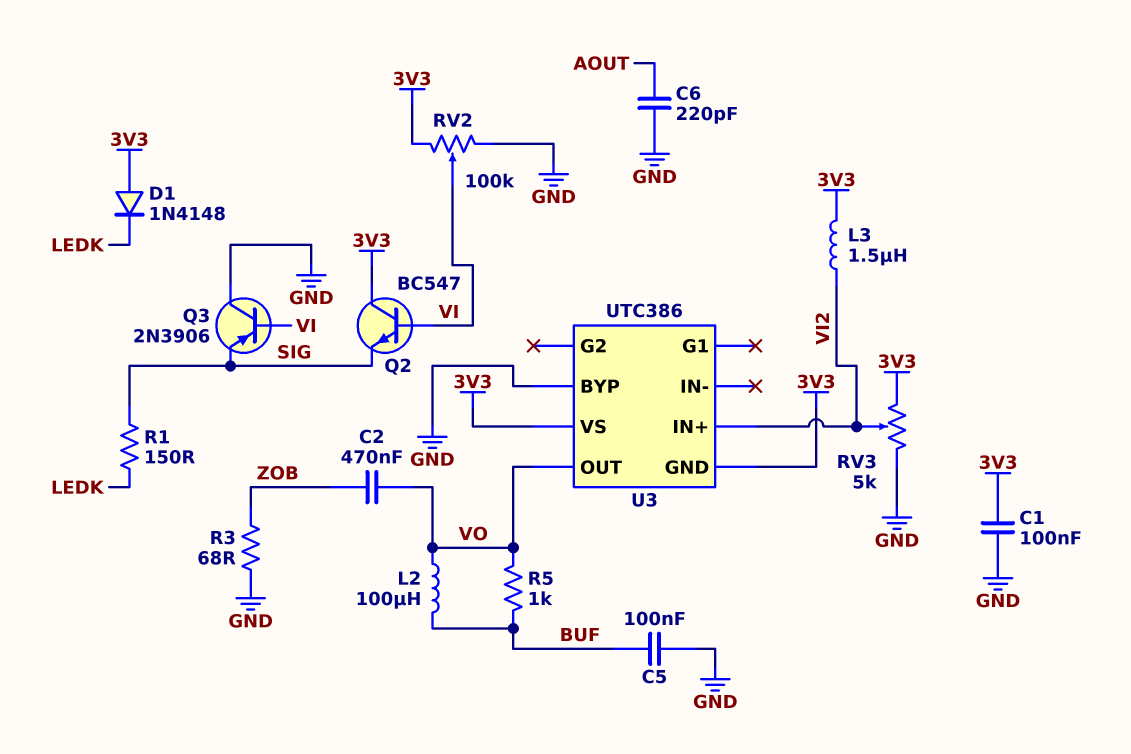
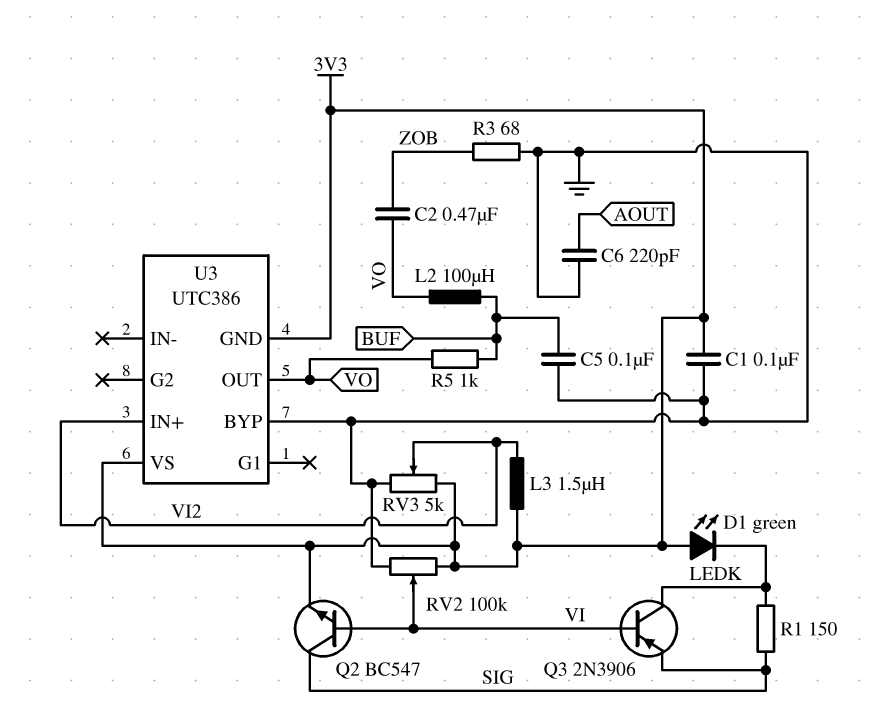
D1: diode 1N4148 (A 3V3, K LEDK) -> LED green (A 3V3, K LEDK)
Q2: NPN BC547 (B VI, C 3V3, E SIG) -> NPN BC547 (B VI, C SIG, E 3V3)
Q3: PNP 2N3906 (B VI, C GND, E SIG) -> PNP 2N3906 (B VI, C LEDK, E SIG)

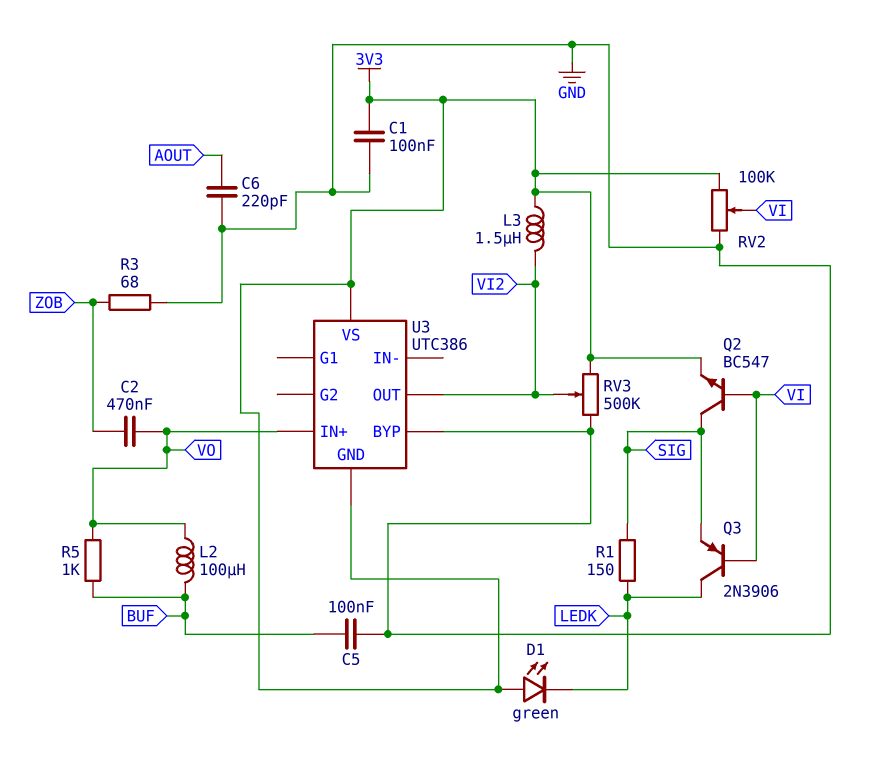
RV3: 5k (3V3, GND, wiper VI2) -> 500k (3V3, GND, wiper VI2)
U3 pin IN+: VI2 -> VO
U3 pin OUT: VO -> VI2

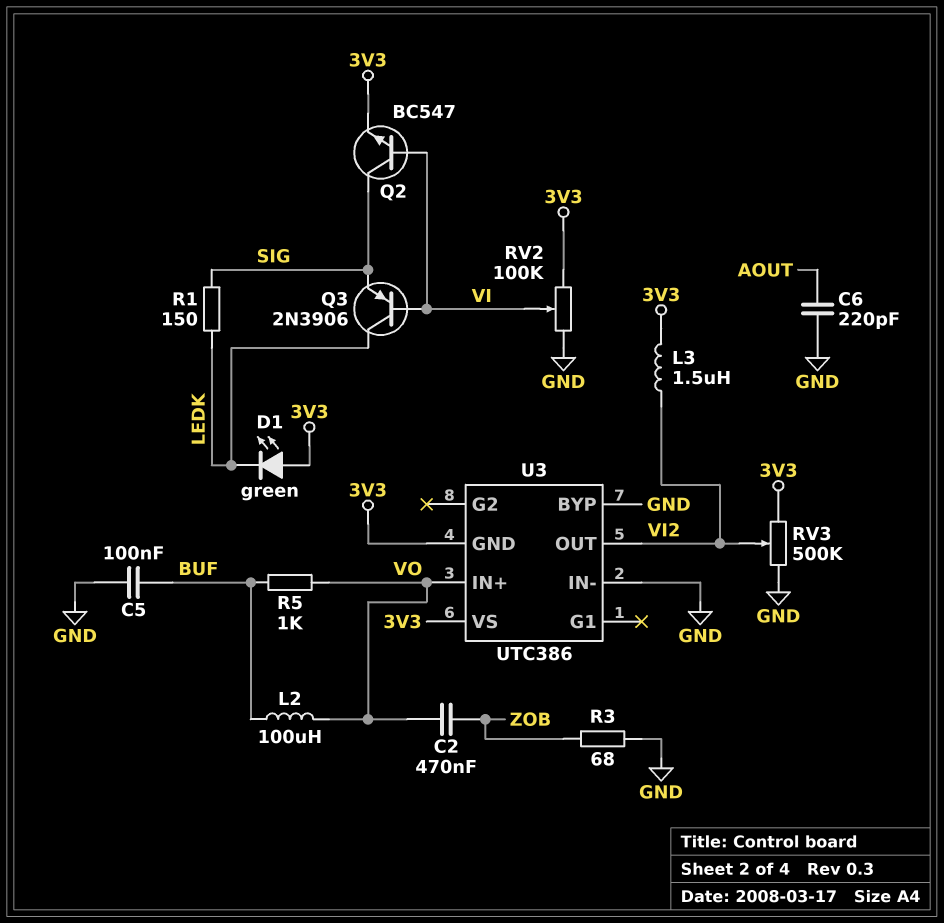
C1: 100nF (3V3, GND) -> none
U3 pin IN-: none -> GND

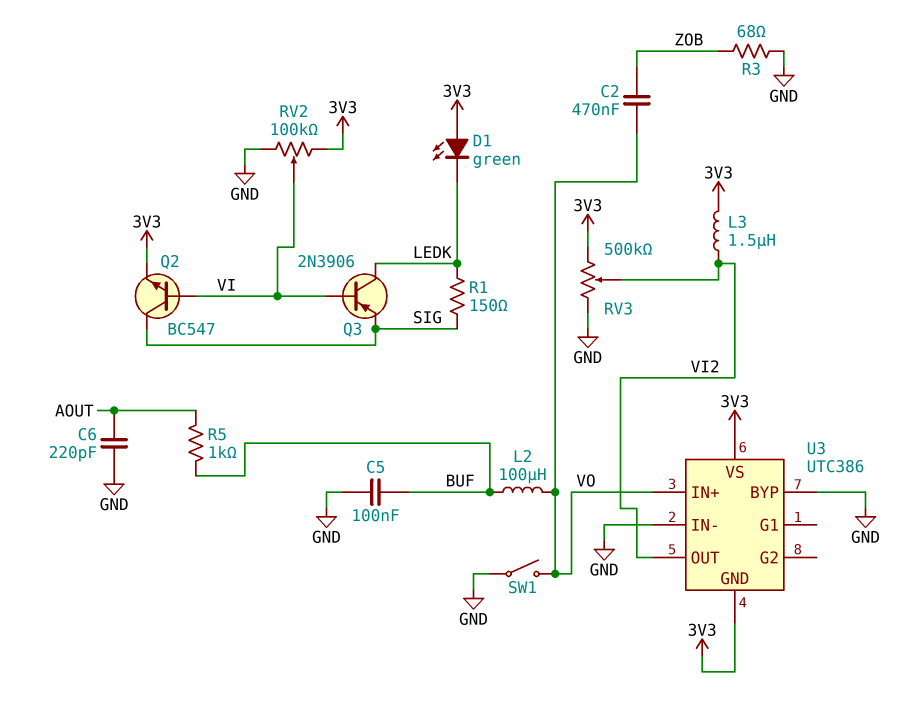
R5: 1k (BUF, VO) -> 1k (AOUT, BUF)
SW1: none -> switch (GND, VO)

